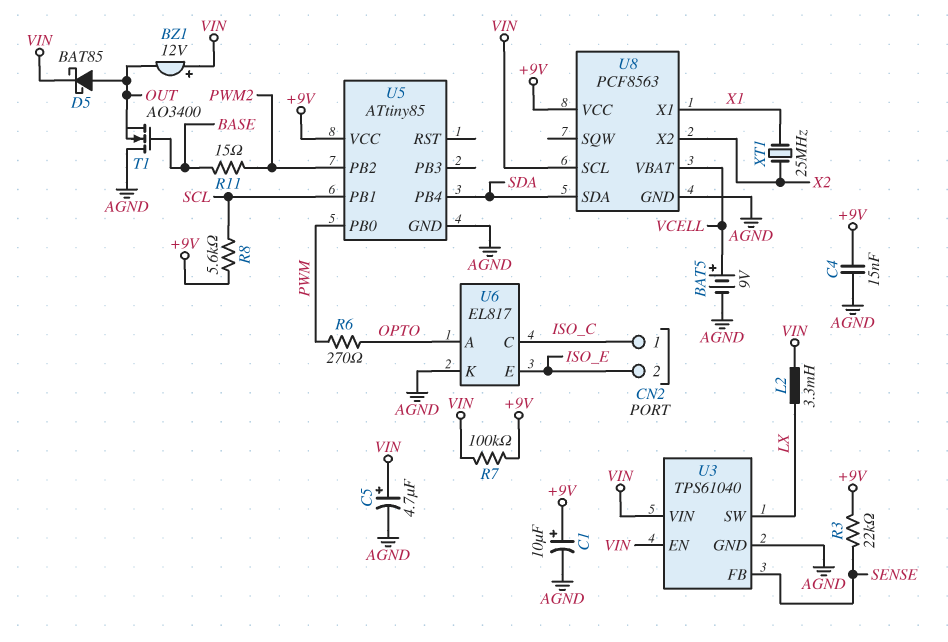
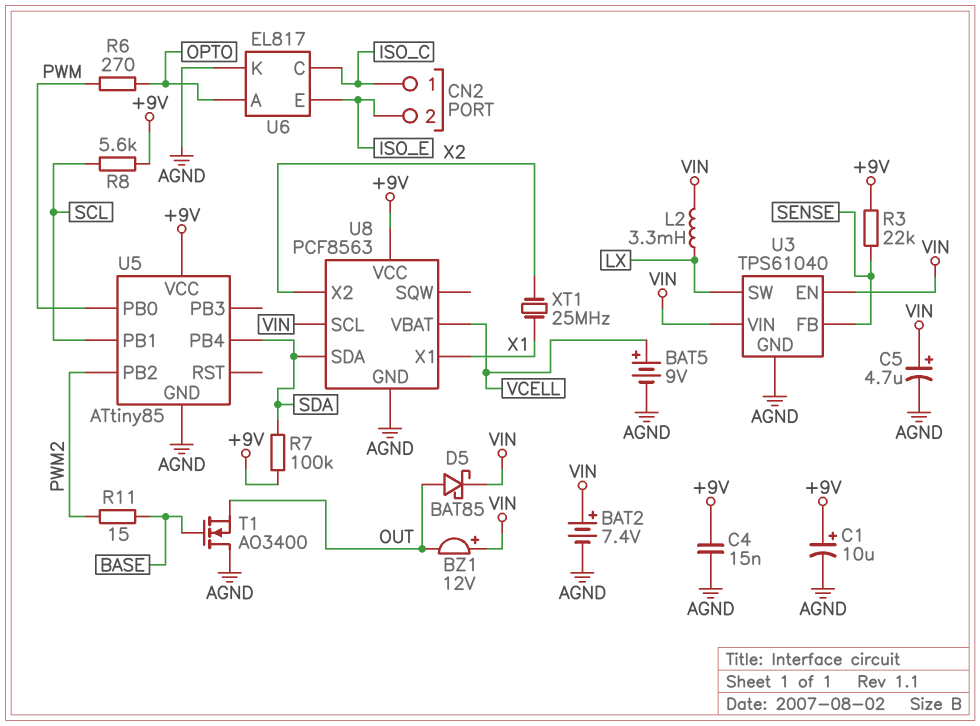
BAT2: none -> 7.4V (plus VIN, minus AGND)
R7: 100k (+9V, VIN) -> 100k (+9V, SDA)

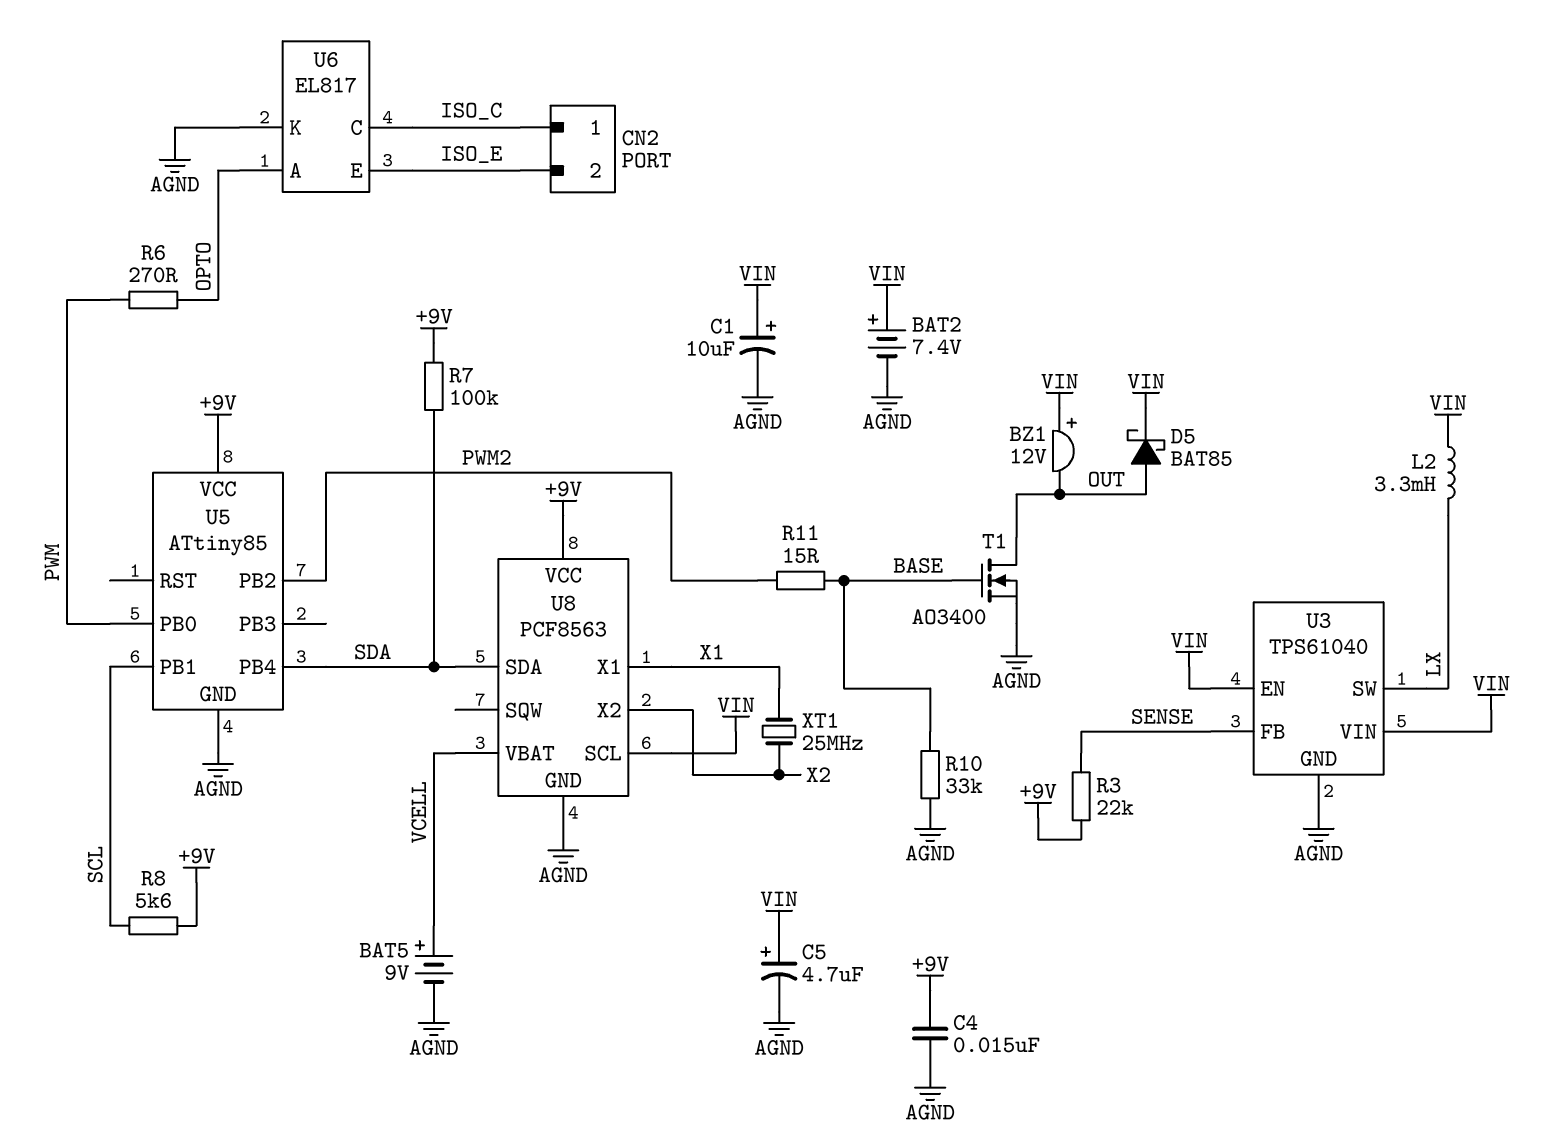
C1: 10uF (plus +9V, minus AGND) -> 10uF (plus VIN, minus AGND)
R10: none -> 33k (AGND, BASE)
T1: NMOS AO3400 (G BASE, D AGND, S OUT) -> NMOS AO3400 (G BASE, D OUT, S AGND)

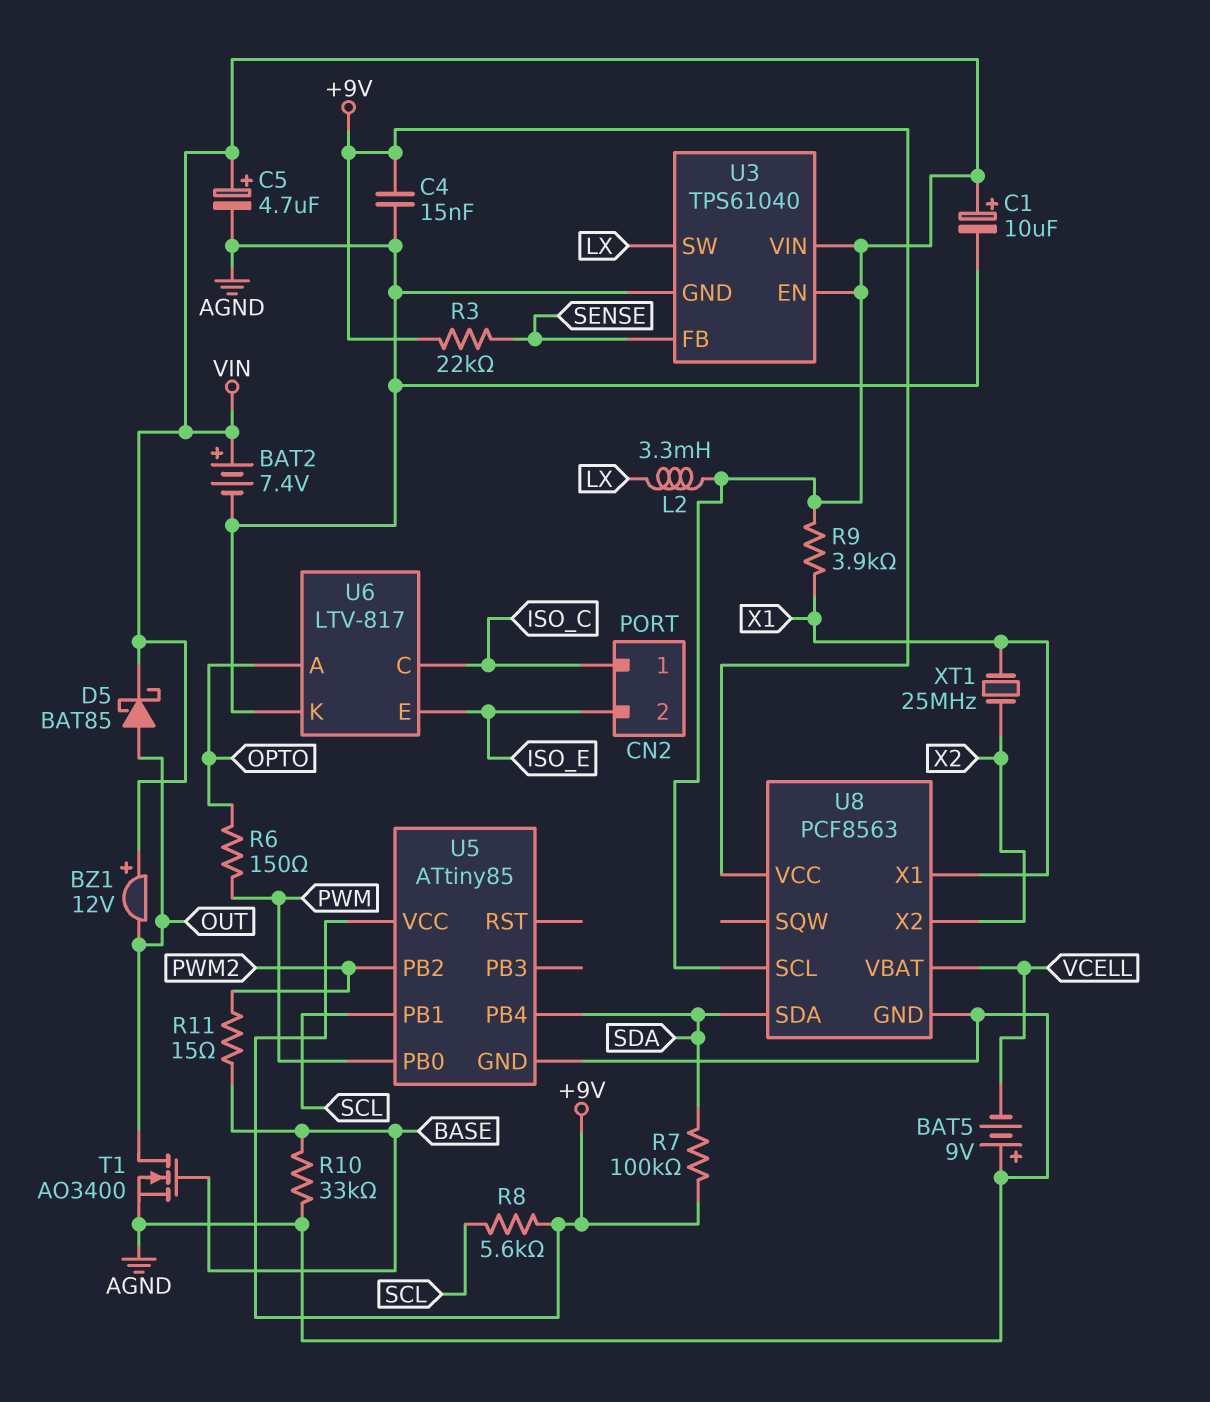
BAT5: 9V (plus VCELL, minus AGND) -> 9V (plus AGND, minus VCELL)
R6: 270 (OPTO, PWM) -> 150 (OPTO, PWM)
R9: none -> 3.9k (VIN, X1)
U6: EL817 -> LTV-817

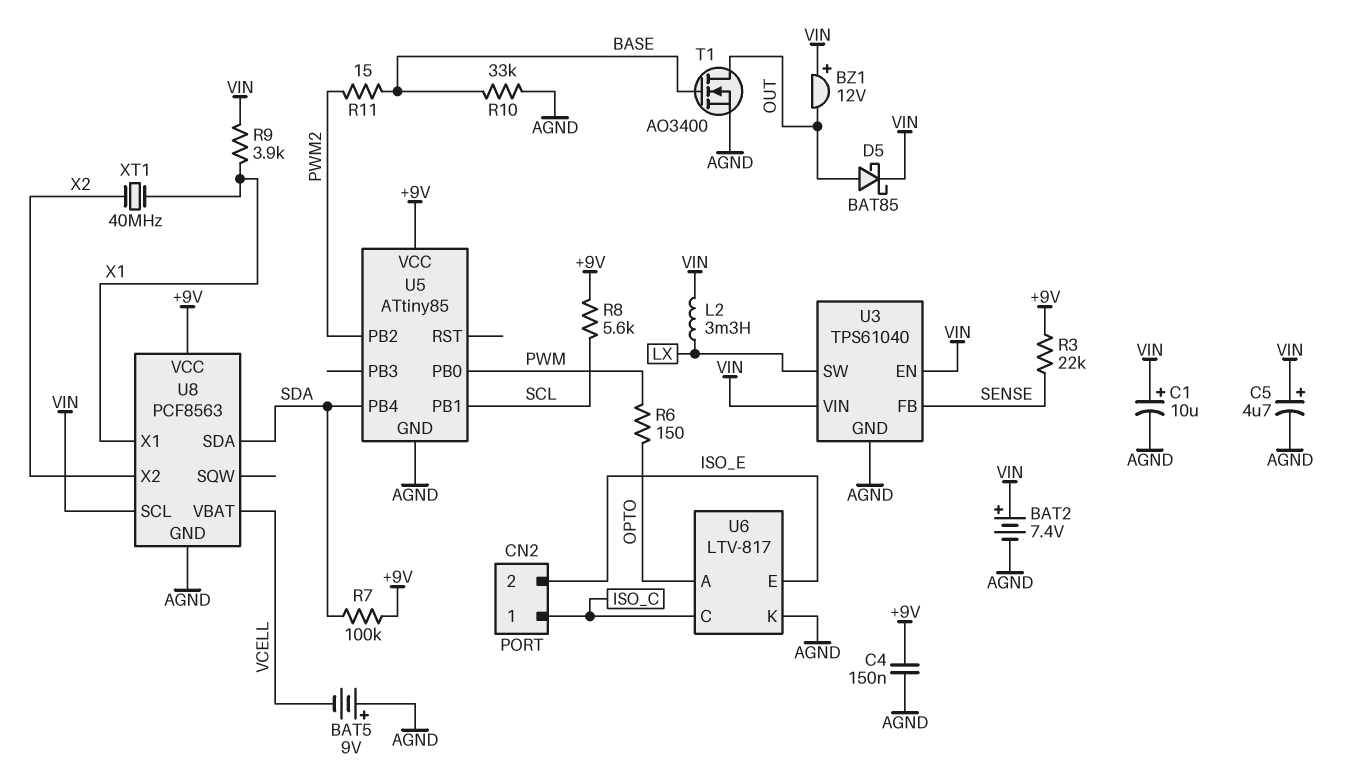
C4: 15nF (+9V, AGND) -> 150nF (+9V, AGND)
XT1: 25MHz (X1, X2) -> 40MHz (X1, X2)

